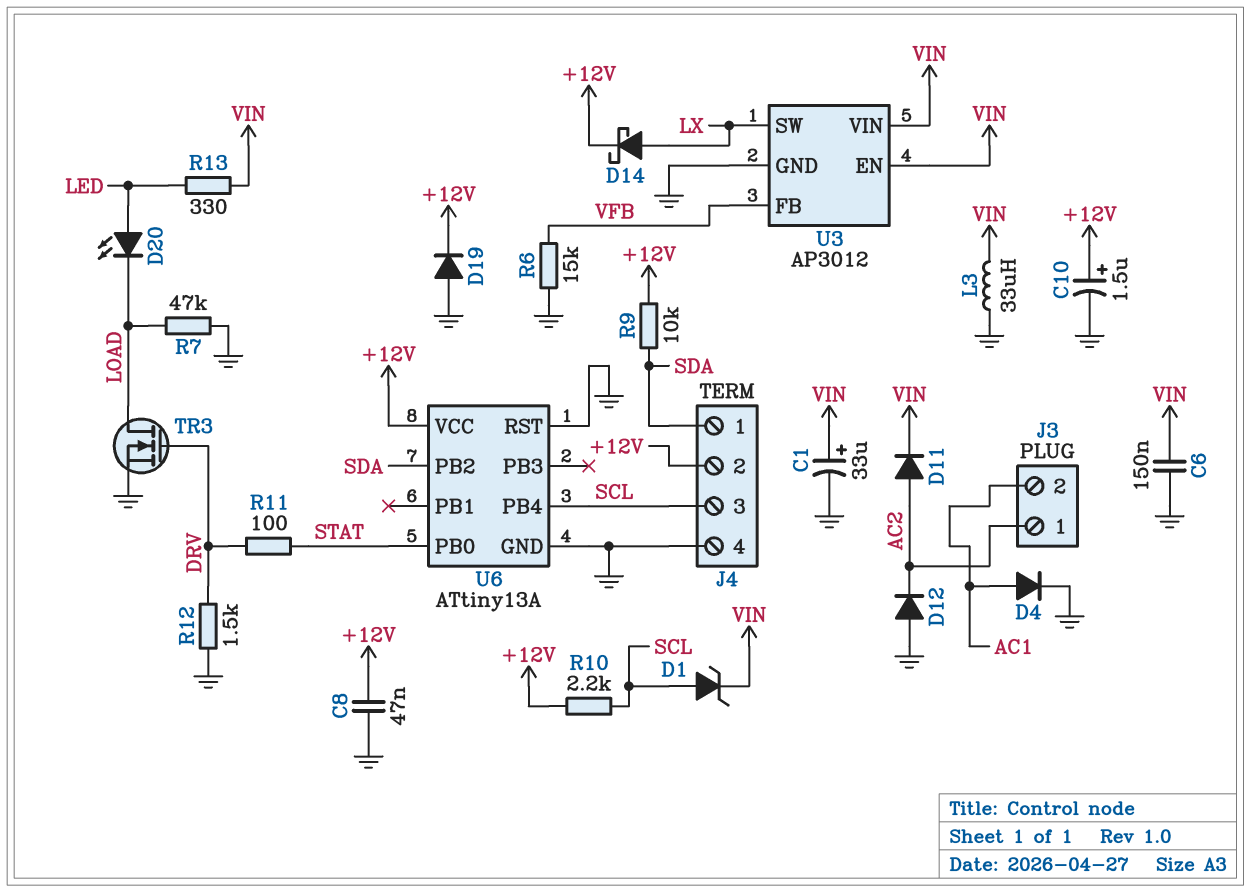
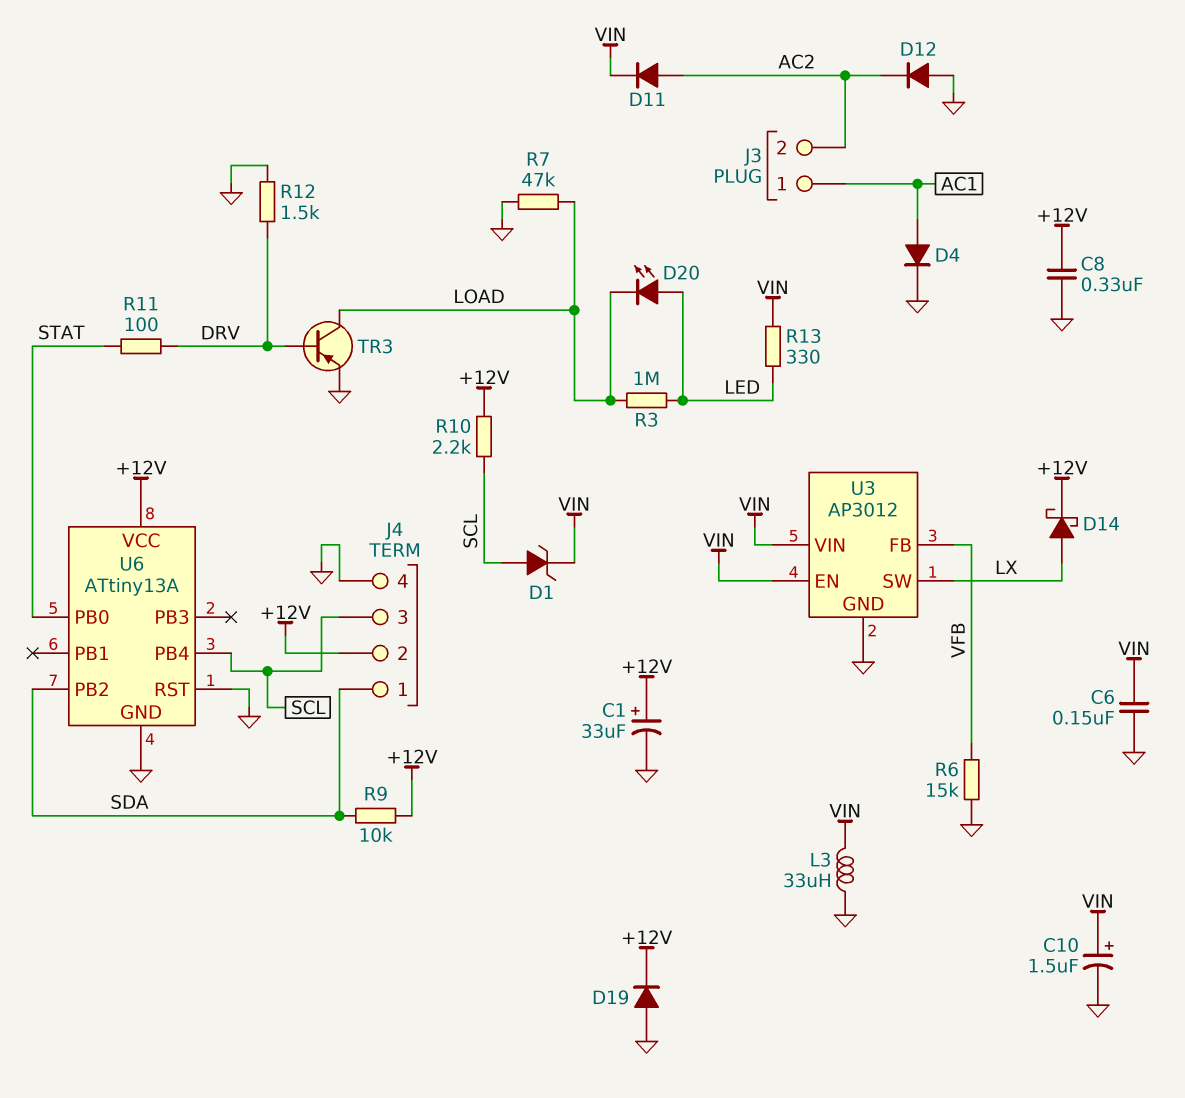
C1: 33uF (plus VIN, minus GND) -> 33uF (plus +12V, minus GND)
C8: 47nF (+12V, GND) -> 330nF (+12V, GND)
C10: 1.5uF (plus +12V, minus GND) -> 1.5uF (plus VIN, minus GND)
J3 pin 1: AC2 -> AC1
J3 pin 2: AC1 -> AC2
R3: none -> 1M (LED, LOAD)
TR3: NMOS (G DRV, D LOAD, S GND) -> PNP (B DRV, C LOAD, E GND)

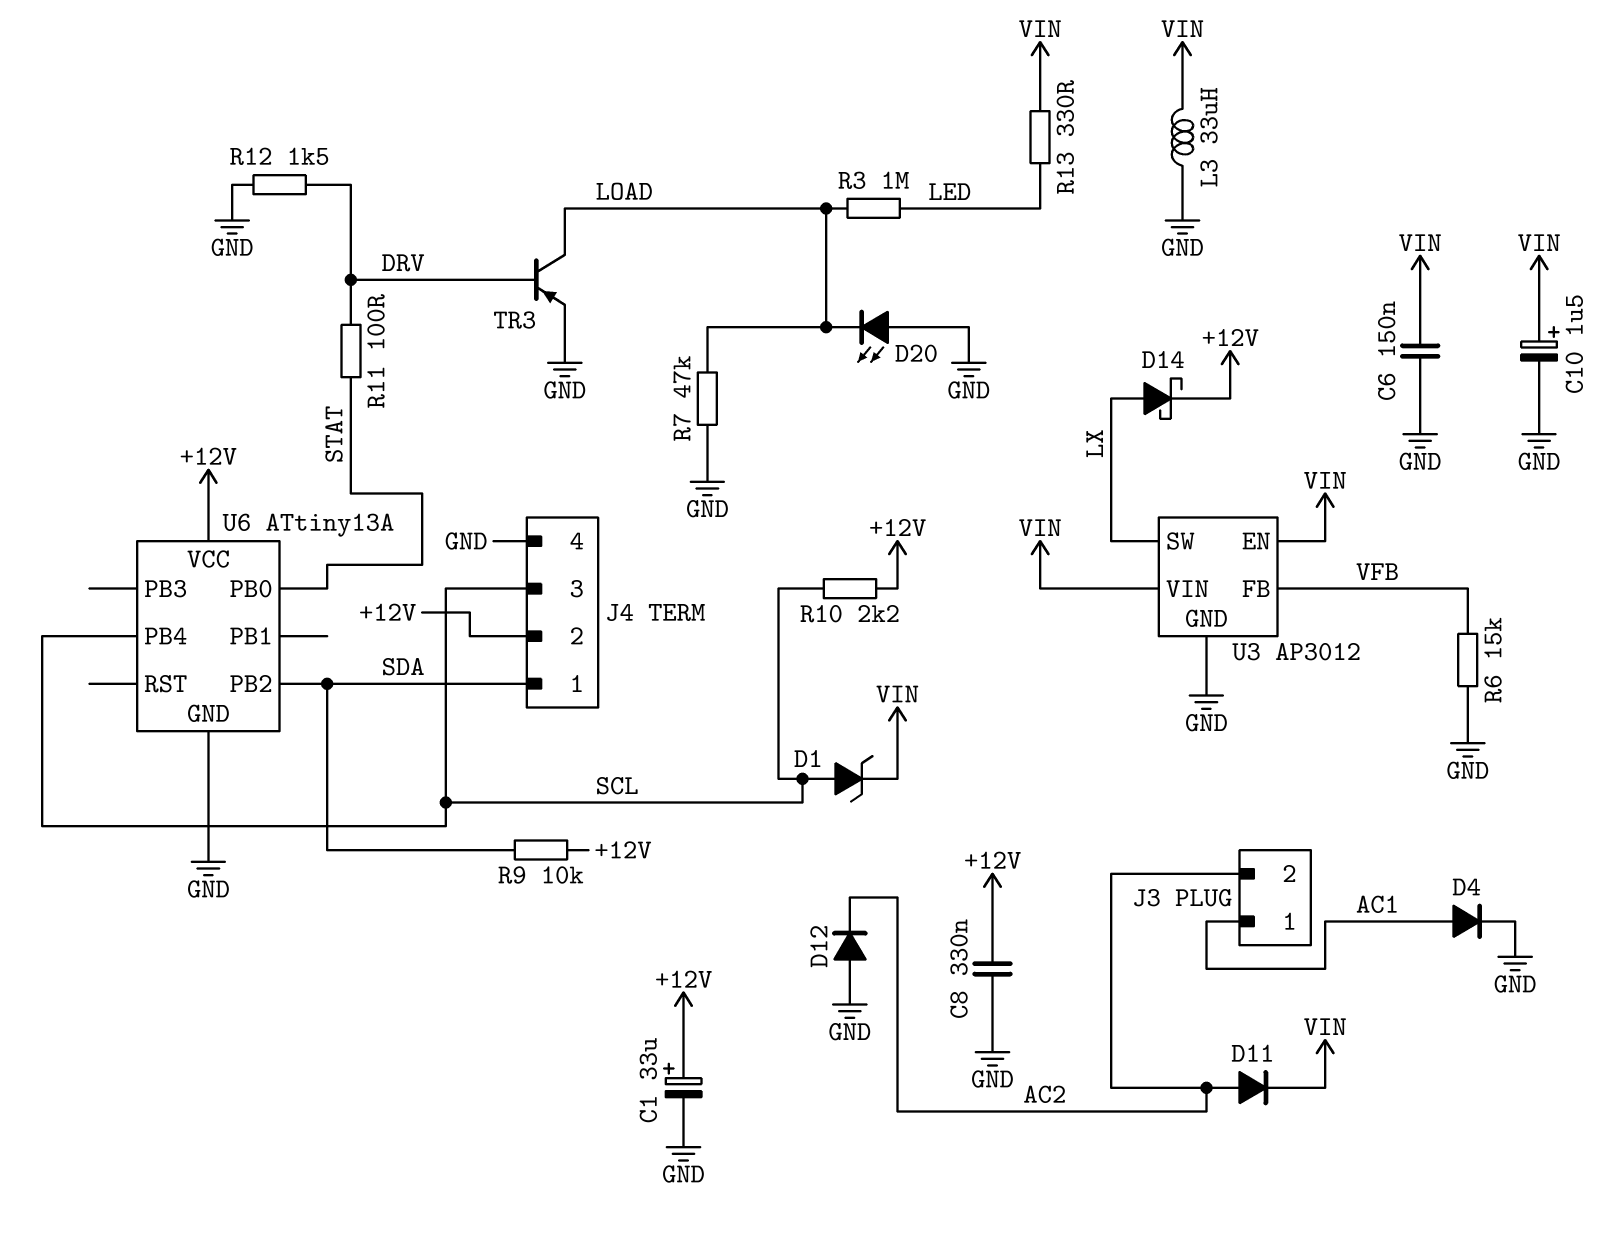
D19: diode (A GND, K +12V) -> none
D20: LED (A LED, K LOAD) -> LED (A GND, K LOAD)
U6 pin RST: GND -> none

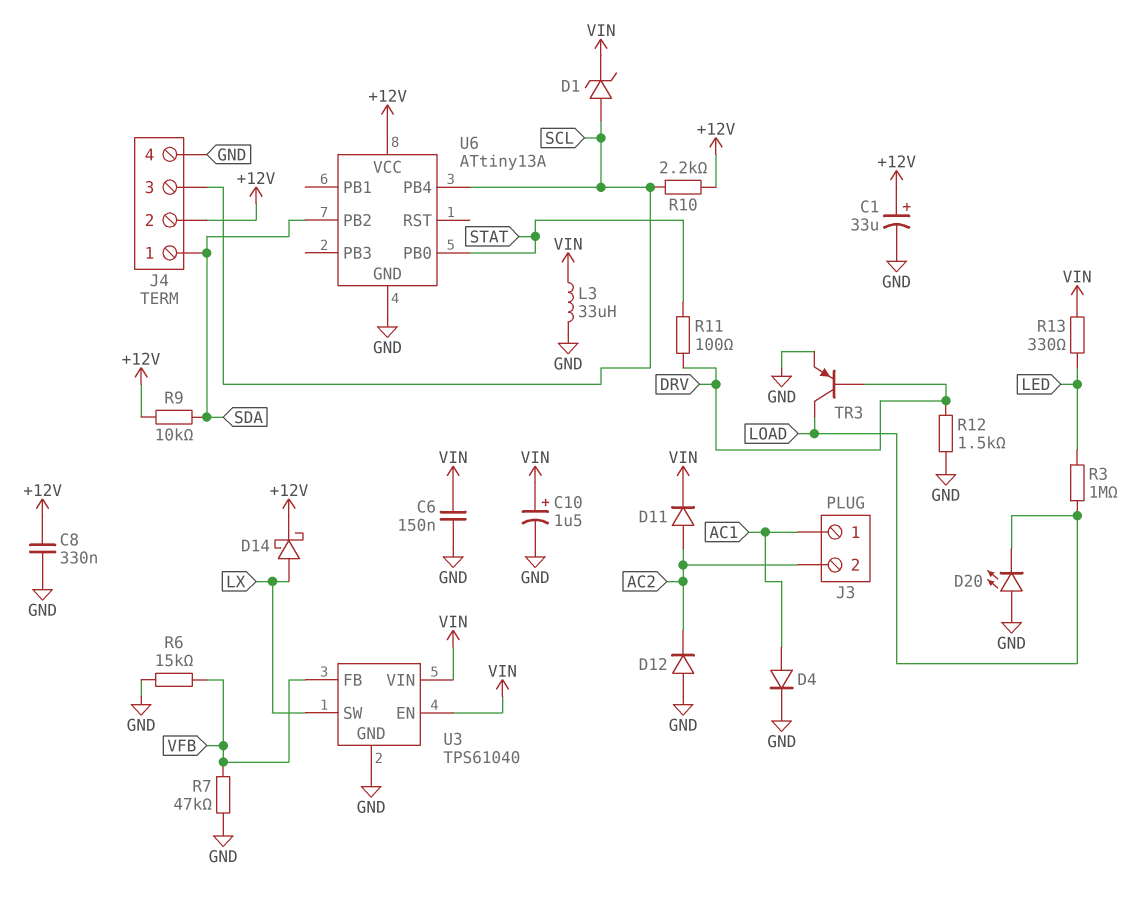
R7: 47k (GND, LOAD) -> 47k (GND, VFB)
U3: AP3012 -> TPS61040

